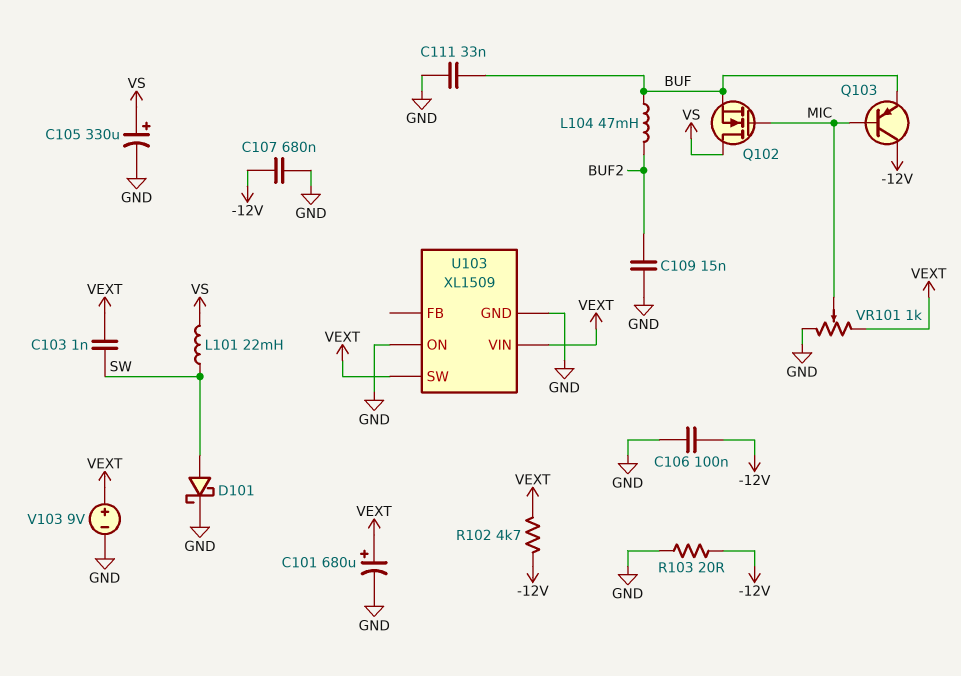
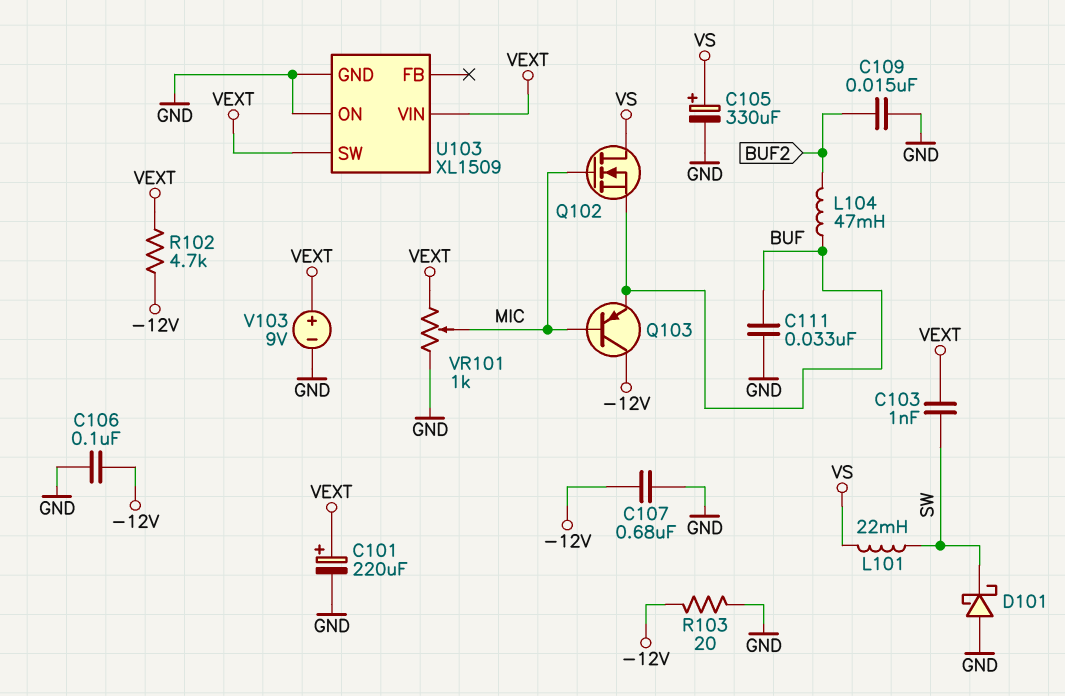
C101: 680uF (plus VEXT, minus GND) -> 220uF (plus VEXT, minus GND)
D101: schottky (A SW, K GND) -> schottky (A GND, K SW)

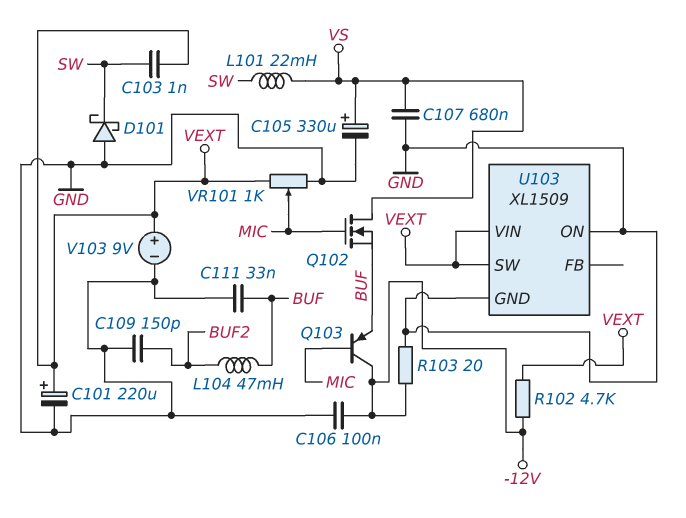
C107: 680nF (-12V, GND) -> 680nF (GND, VS)
C109: 15nF (BUF2, GND) -> 150pF (BUF2, GND)

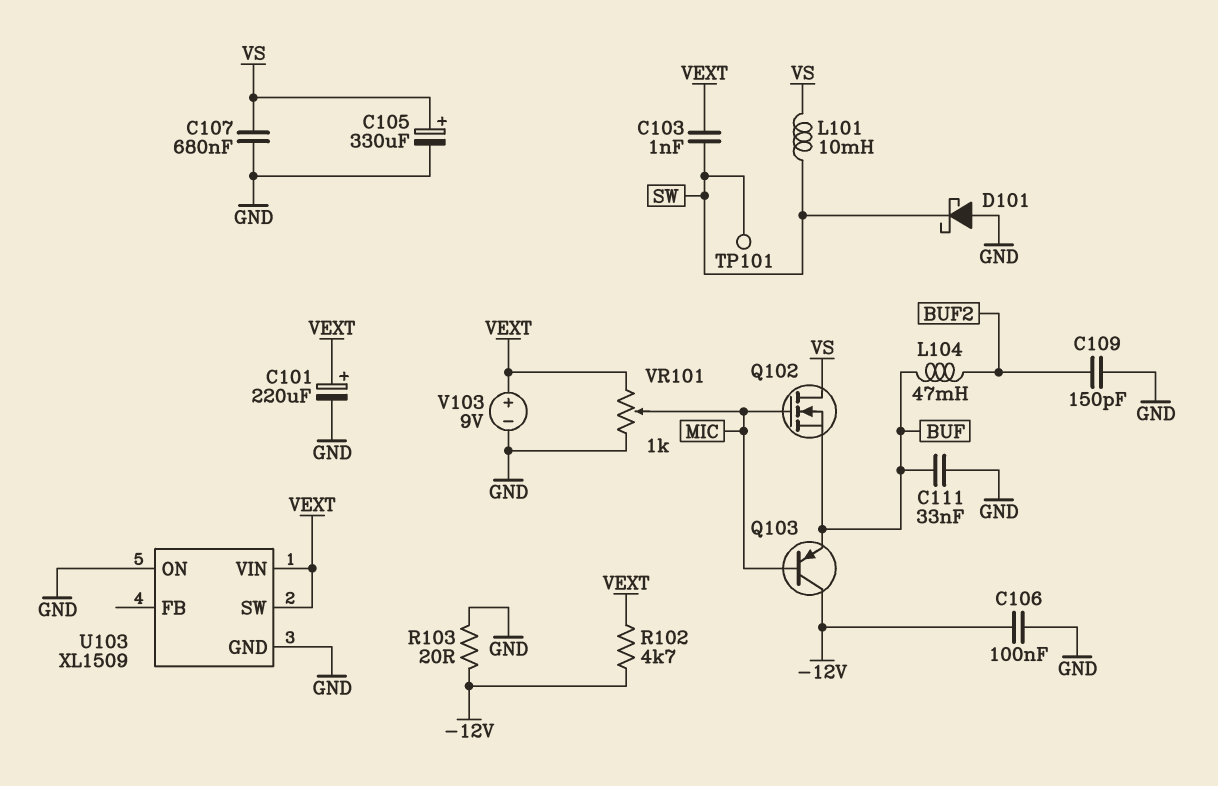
L101: 22mH (SW, VS) -> 10mH (SW, VS)
TP101: none -> test point (SW)

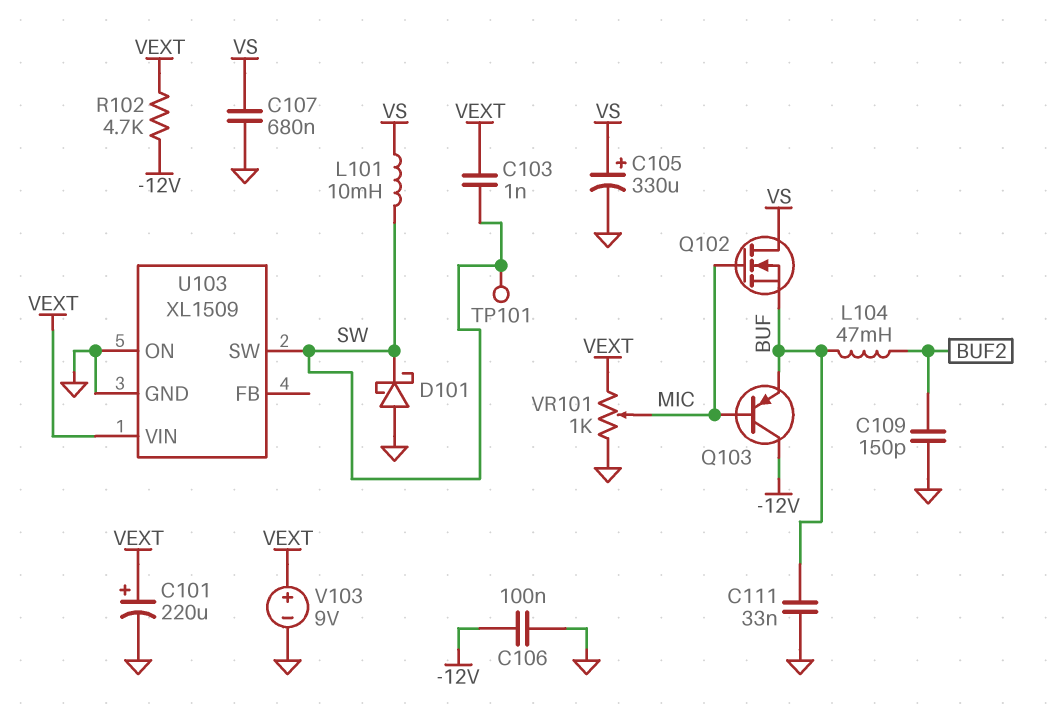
R103: 20 (-12V, GND) -> none
U103 pin SW: VEXT -> SW

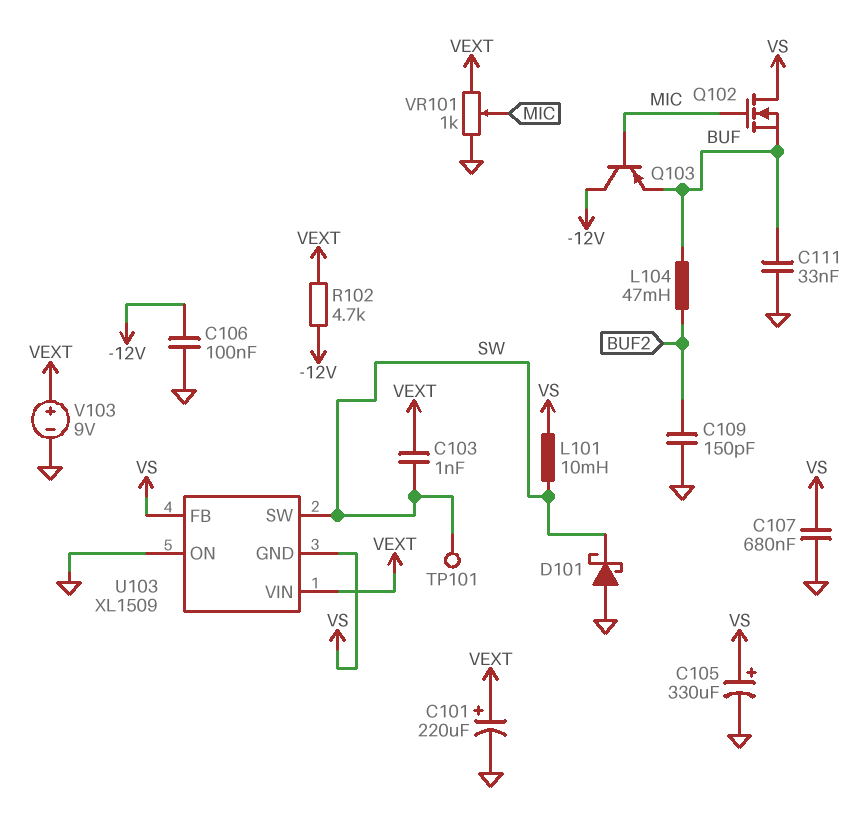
U103 pin FB: none -> VS
U103 pin GND: GND -> VS

